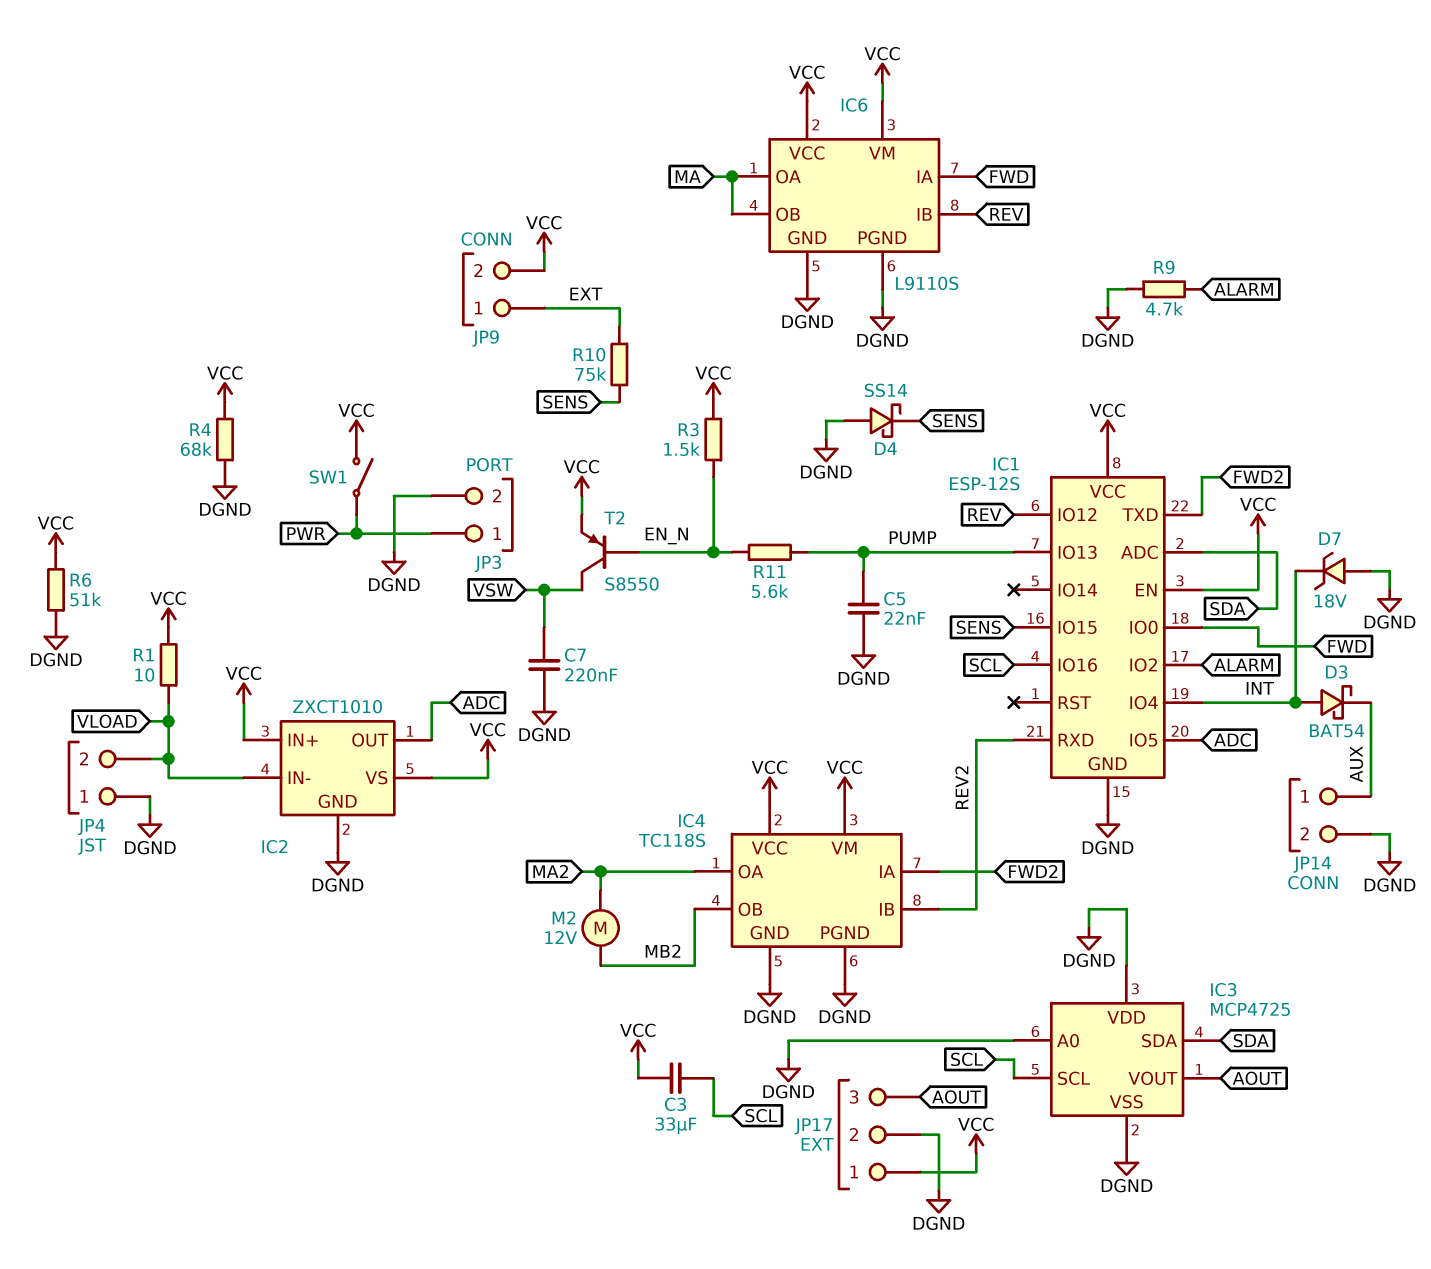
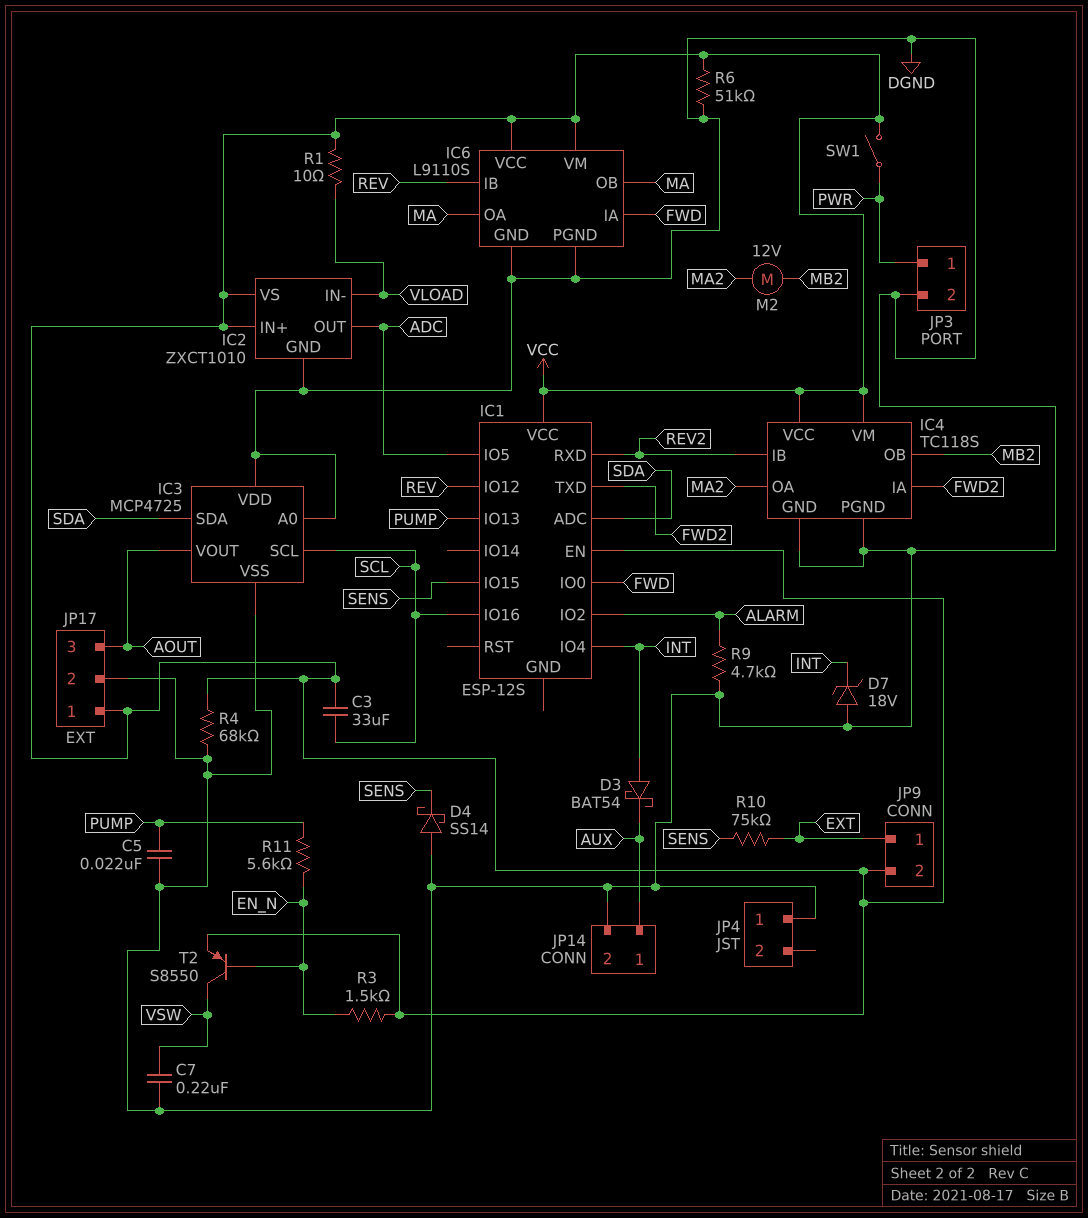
IC1 pin GND: DGND -> none
JP4 pin 2: VLOAD -> none

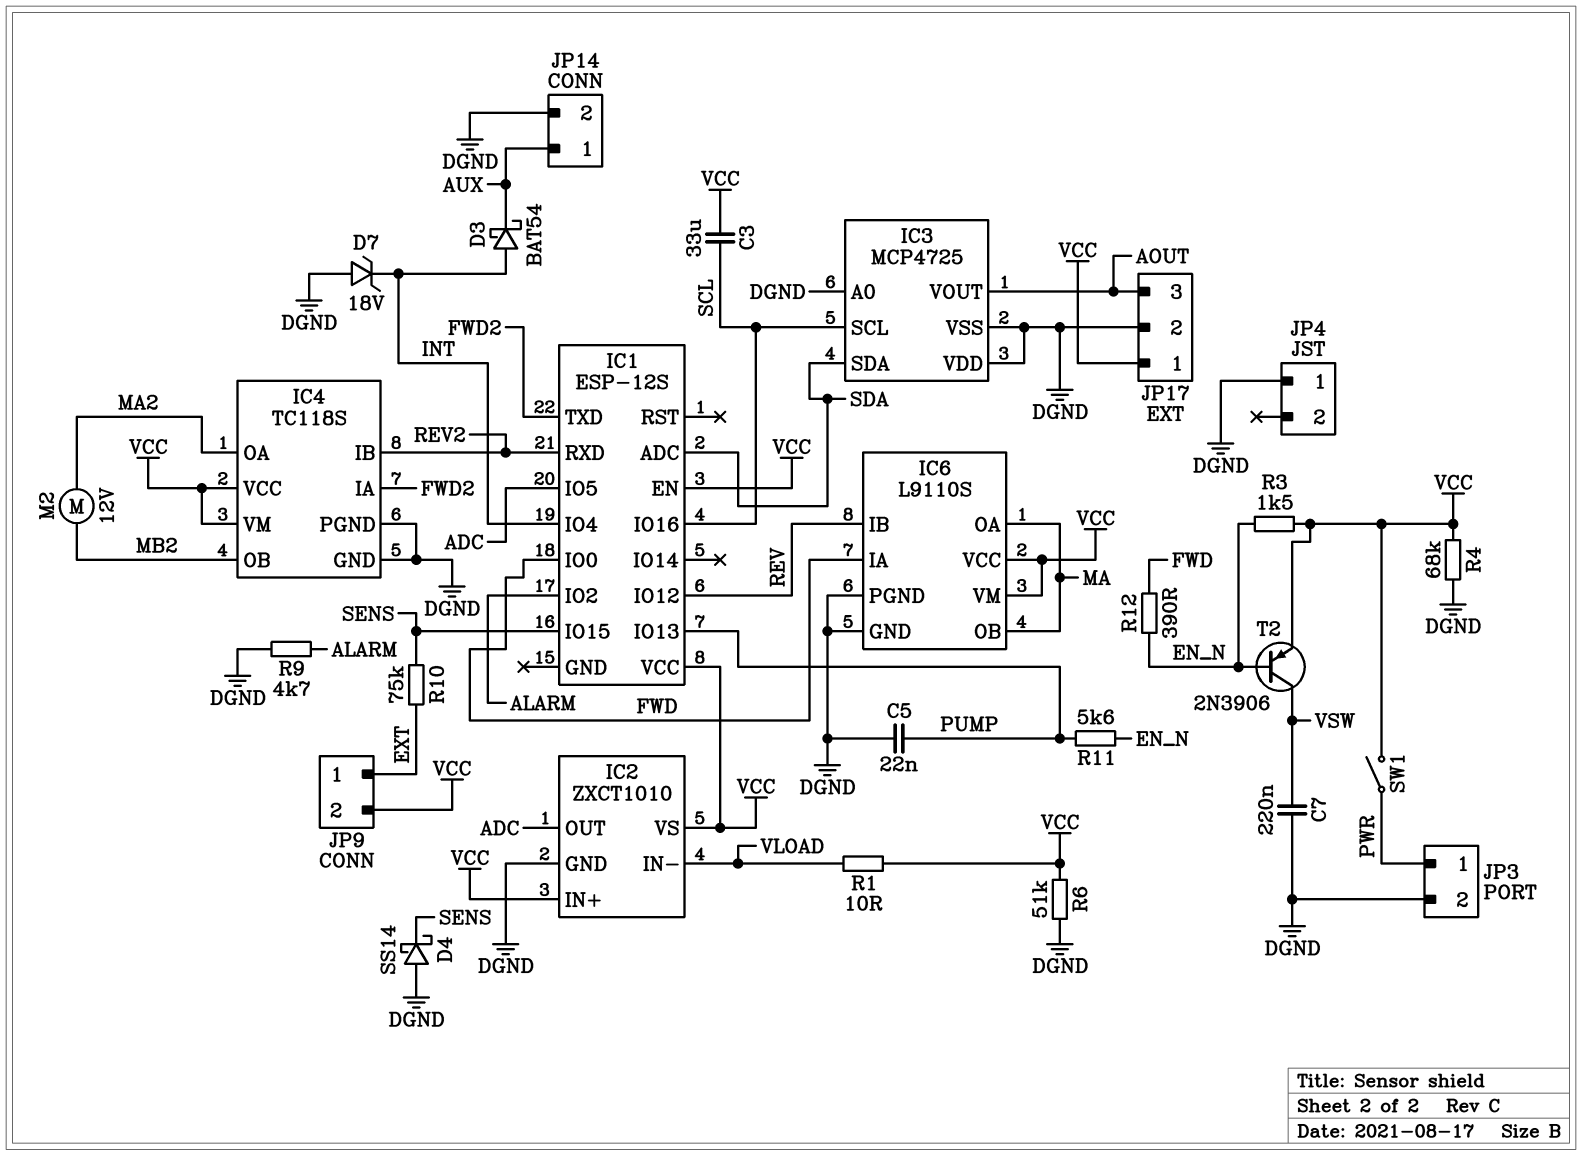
R12: none -> 390 (EN_N, FWD)
T2: PNP S8550 (B EN_N, C VSW, E VCC) -> PNP 2N3906 (B EN_N, C VSW, E VCC)

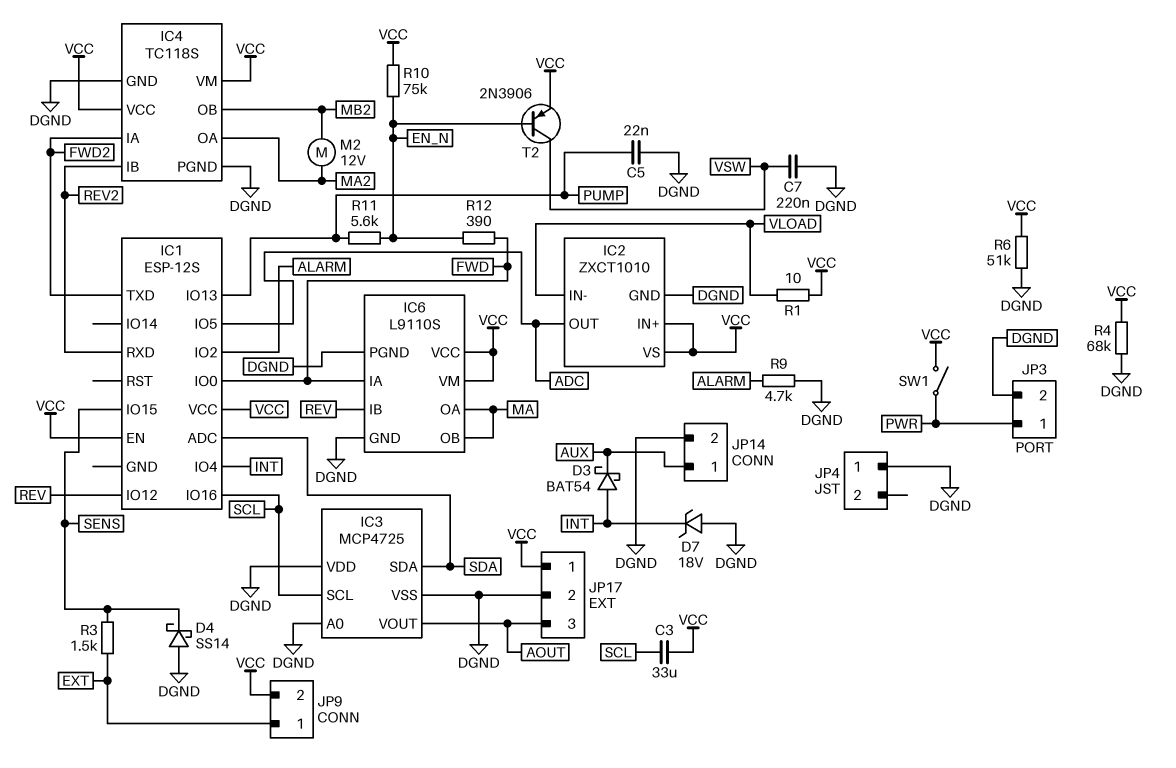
R3: 1.5k (EN_N, VCC) -> 1.5k (EXT, SENS)
R10: 75k (EXT, SENS) -> 75k (EN_N, VCC)

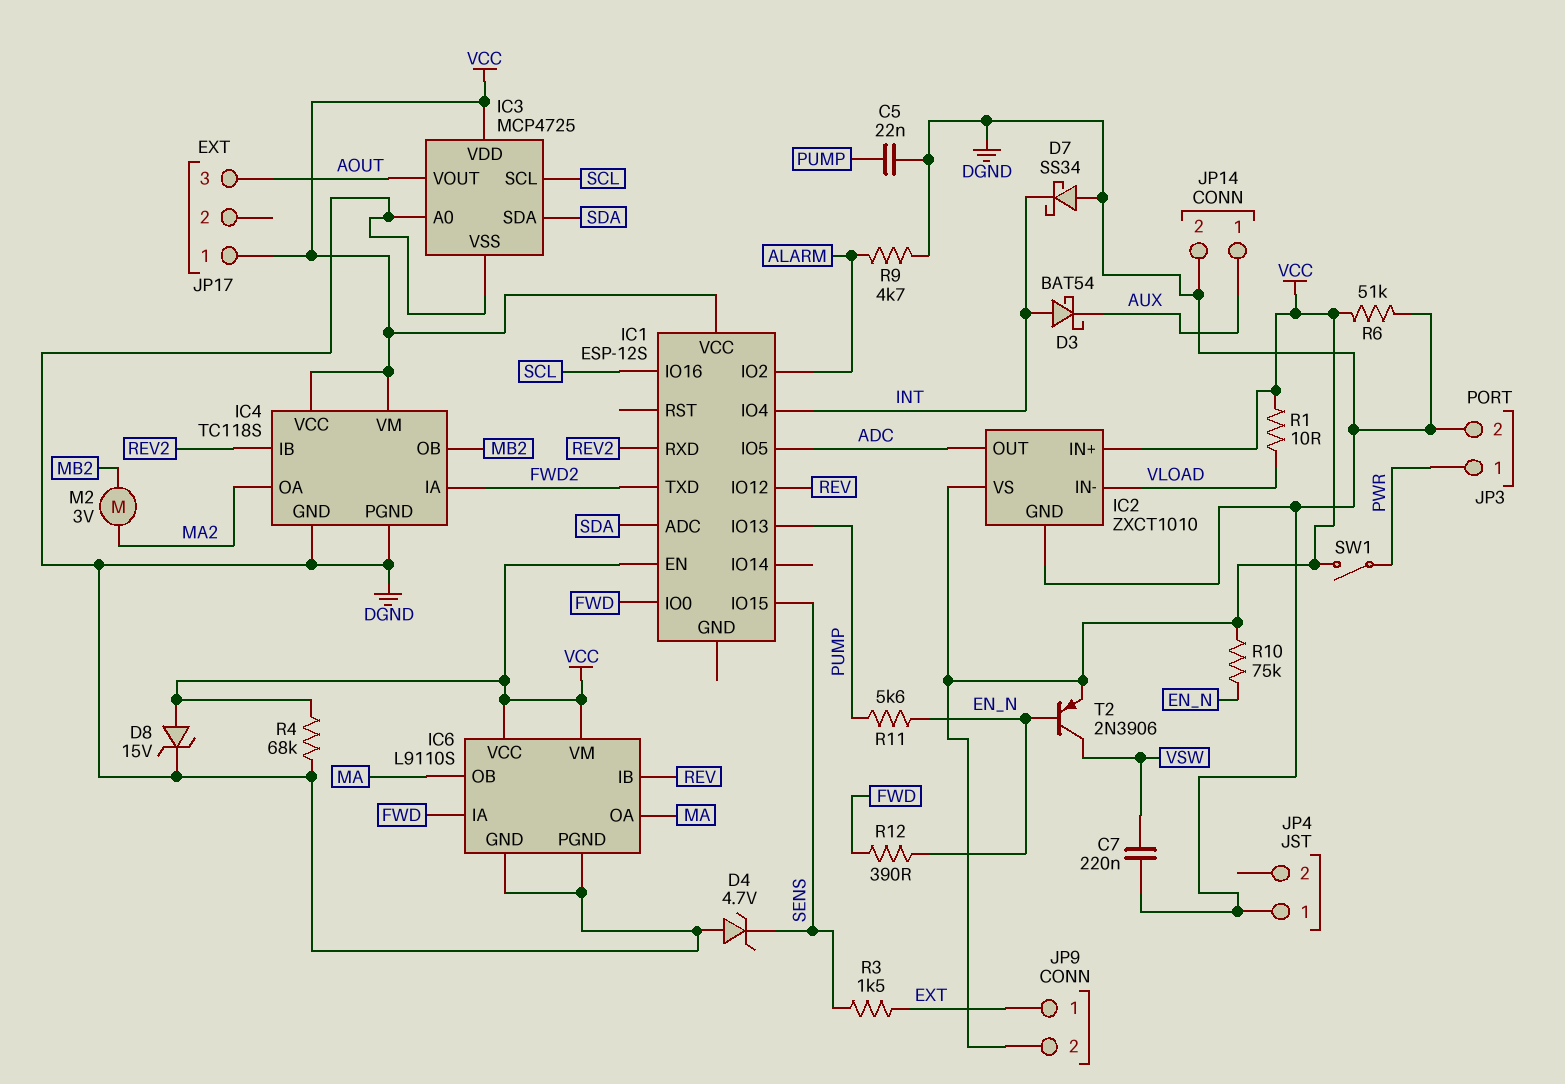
C3: 33uF (SCL, VCC) -> none
D4: schottky SS14 (A DGND, K SENS) -> zener 4.7V (A DGND, K SENS)
D7: zener 18V (A DGND, K INT) -> schottky SS34 (A DGND, K INT)
D8: none -> zener 15V (A VCC, K DGND)
IC3 pin VDD: DGND -> VCC
JP17 pin 2: DGND -> none
M2: motor 12V (MA2, MB2) -> motor 3V (MA2, MB2)

